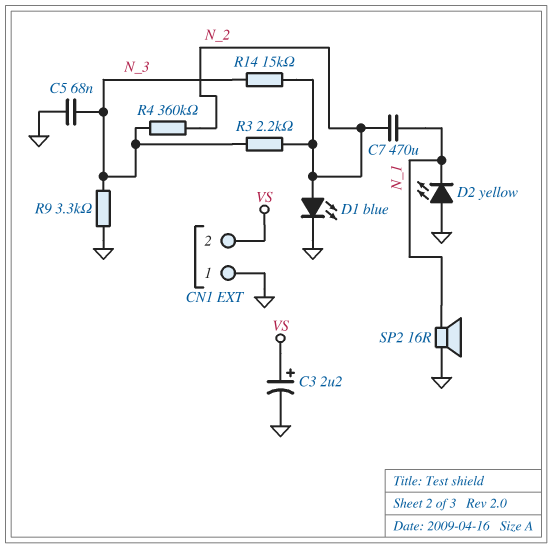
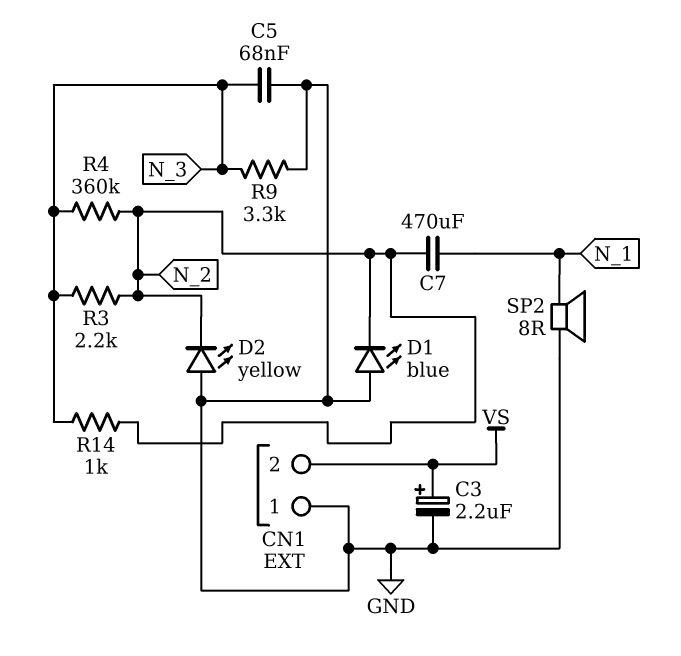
D1: LED blue (A N_2, K GND) -> LED blue (A GND, K N_2)
D2: LED yellow (A GND, K N_1) -> LED yellow (A GND, K N_2)
R14: 15k (N_2, N_3) -> 1k (N_2, N_3)
SP2: speaker 16R (GND, N_1) -> speaker 8R (GND, N_1)

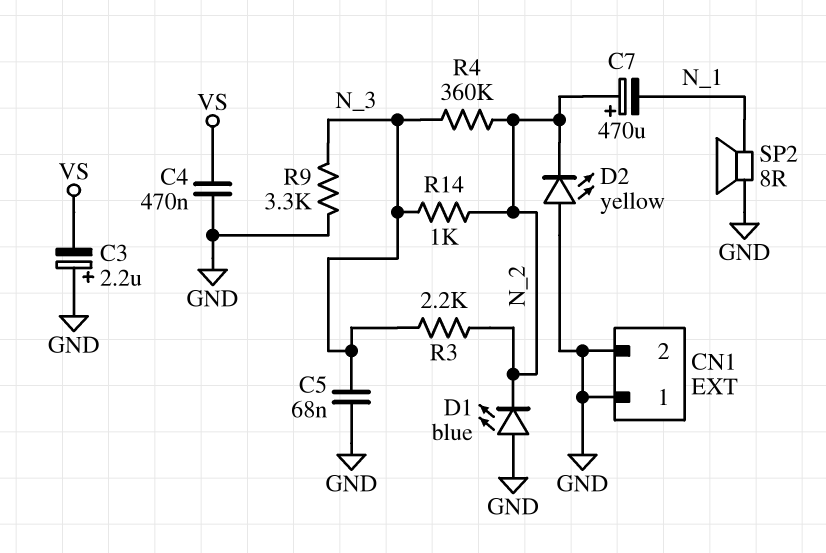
C3: 2.2uF (plus VS, minus GND) -> 2.2uF (plus GND, minus VS)
C4: none -> 470nF (GND, VS)
C7: 470uF (N_1, N_2) -> 470uF (plus N_2, minus N_1)
CN1 pin 2: VS -> GND

